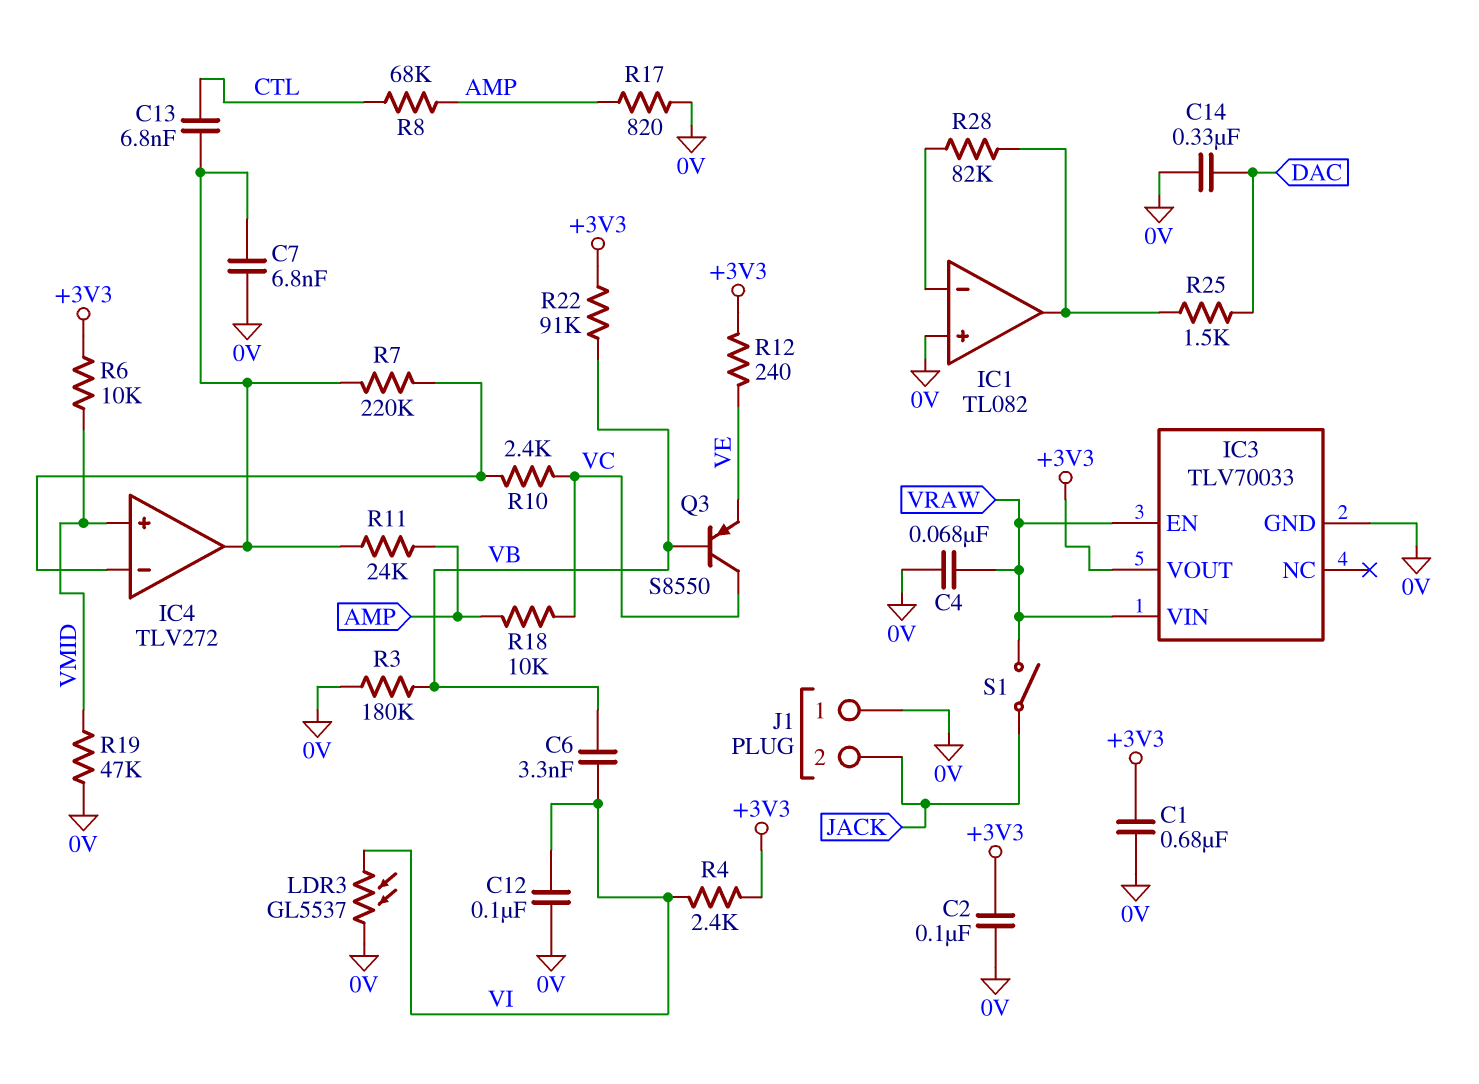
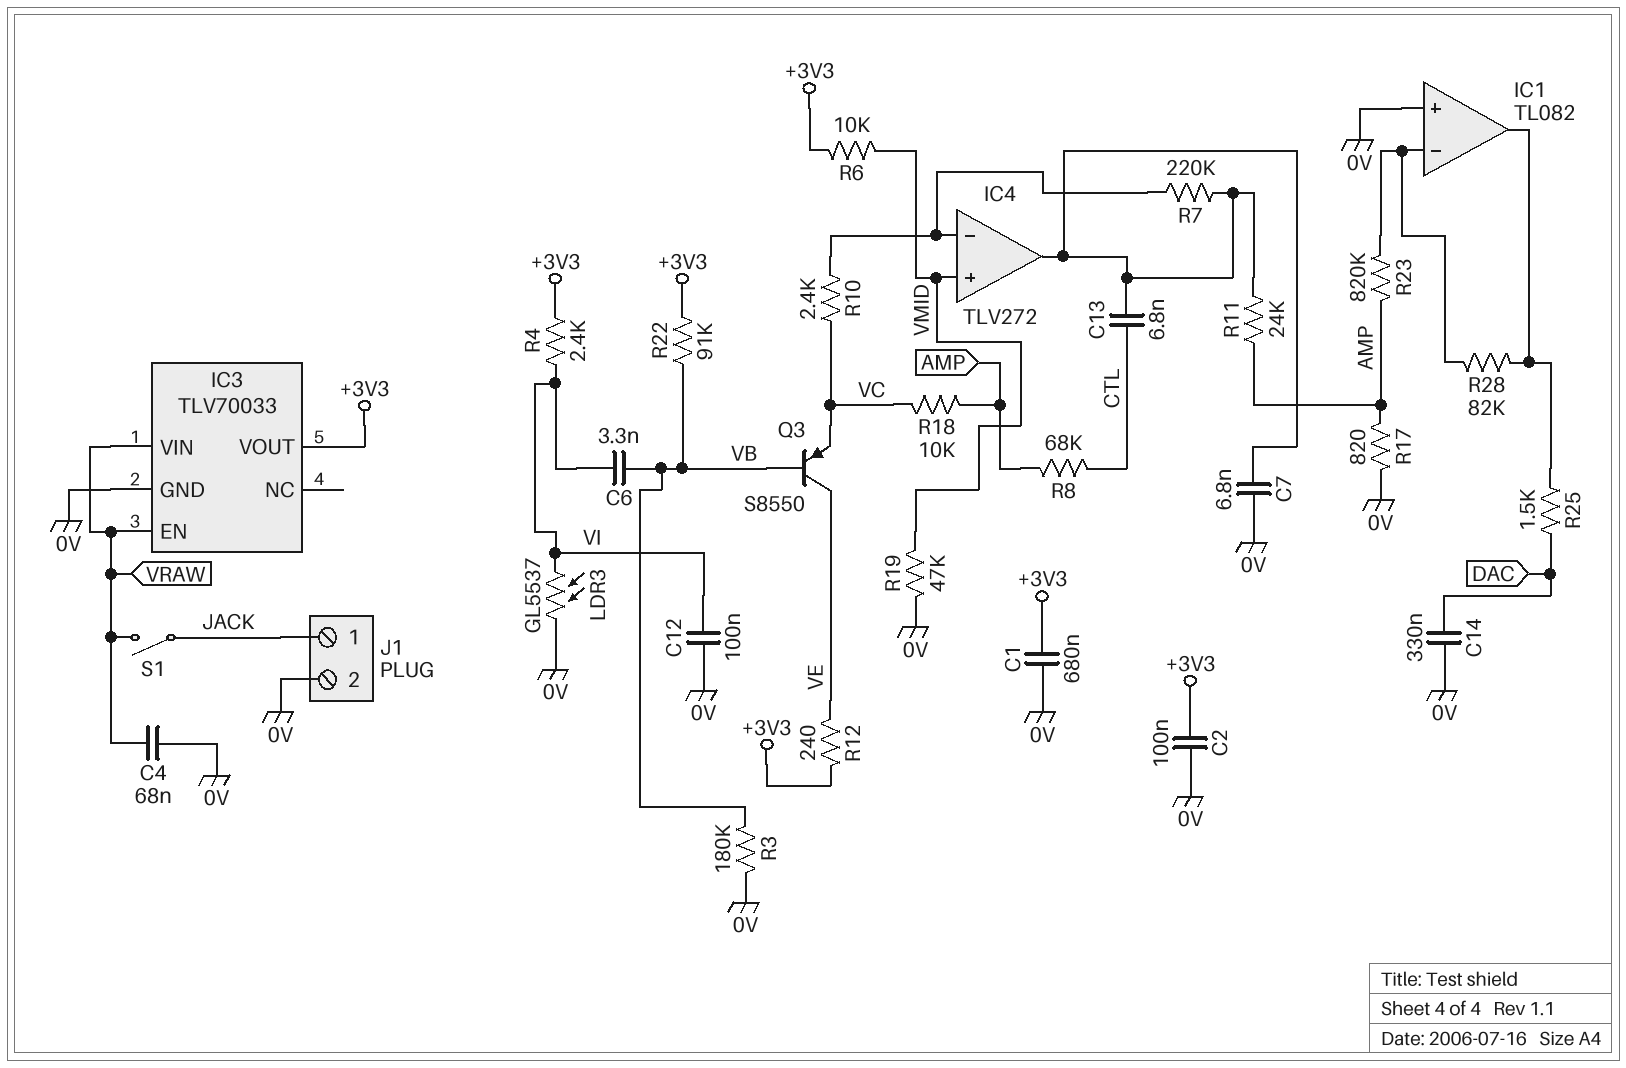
J1 pin 1: 0V -> JACK
J1 pin 2: JACK -> 0V
Q3: PNP S8550 (B VB, C VC, E VE) -> PNP S8550 (B VB, C VE, E VC)
R23: none -> 820k (AMP, IC1/in-)

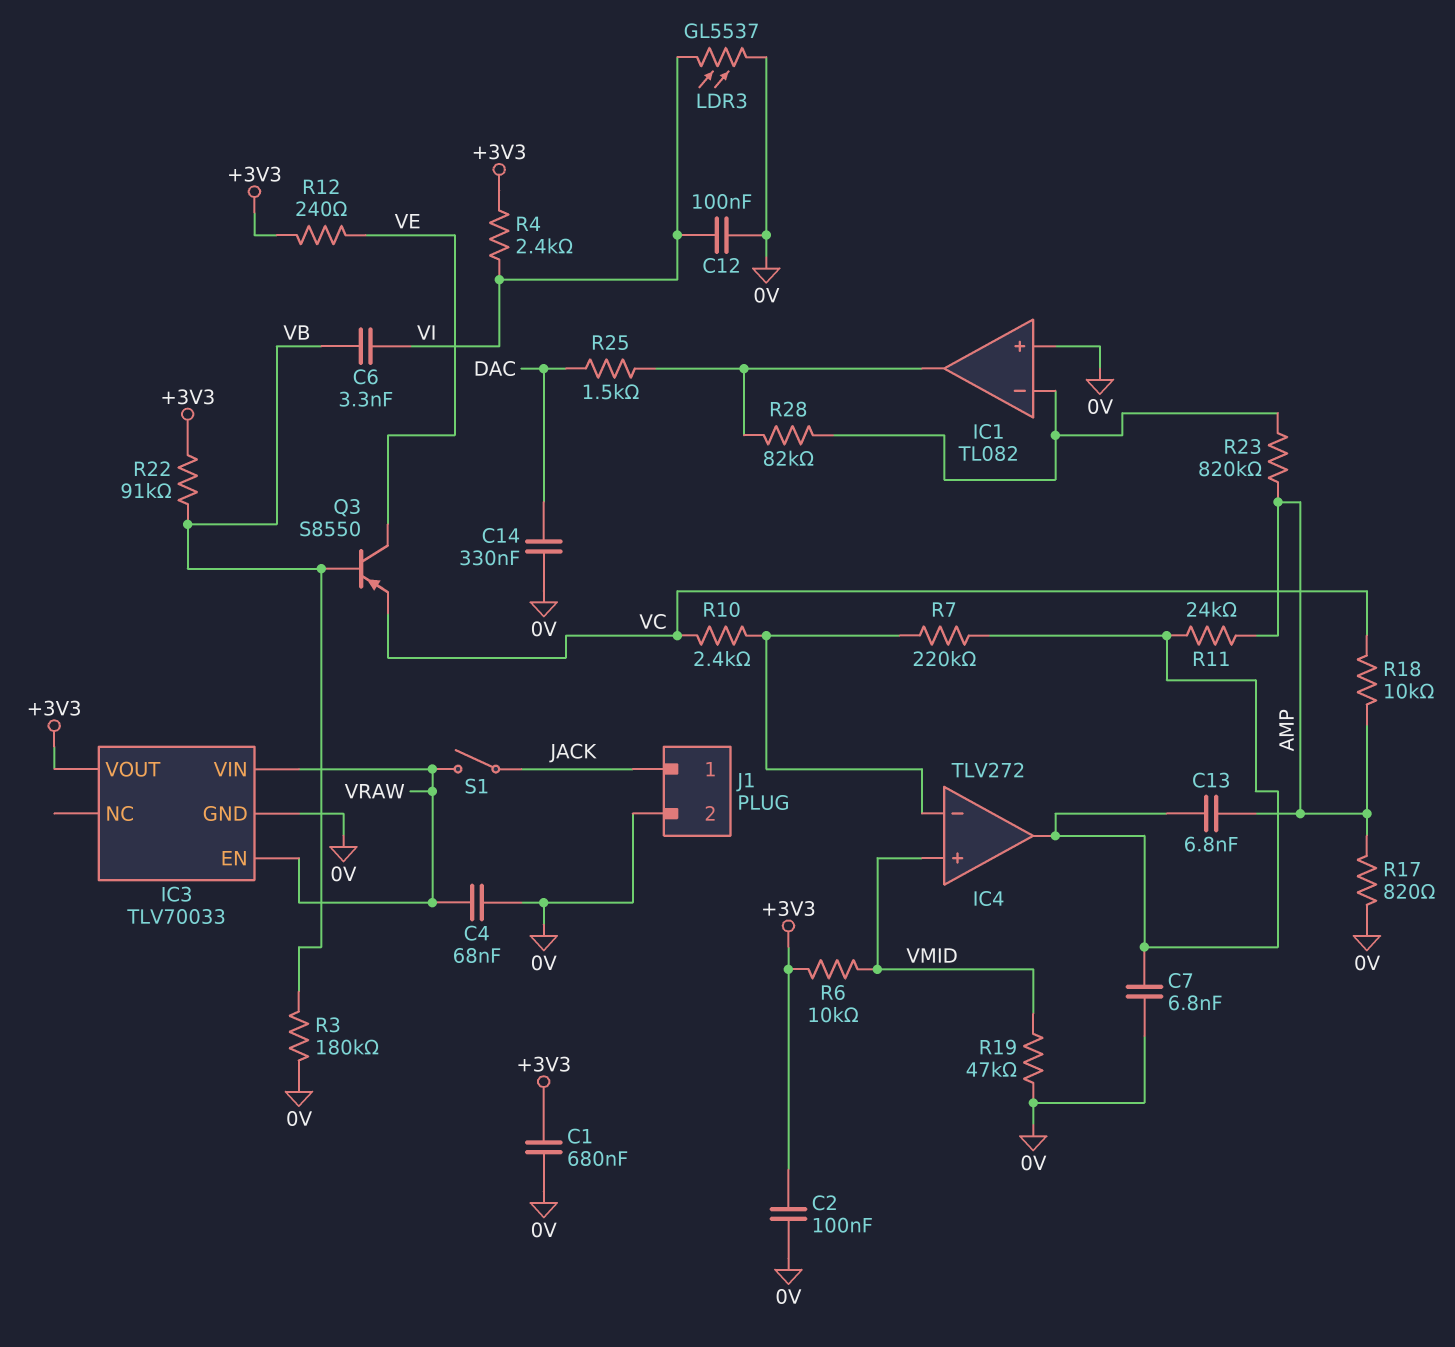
C13: 6.8nF (CTL, IC4/out) -> 6.8nF (AMP, IC4/out)
R8: 68k (AMP, CTL) -> none

